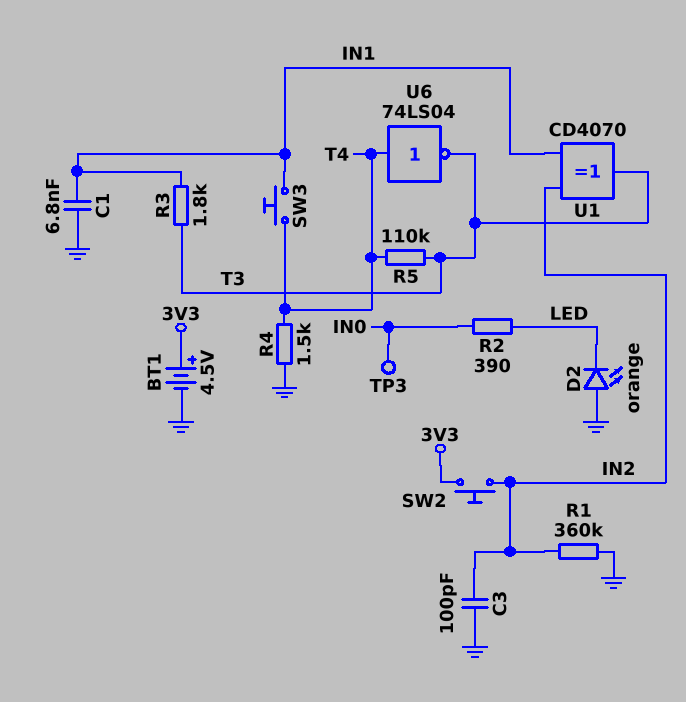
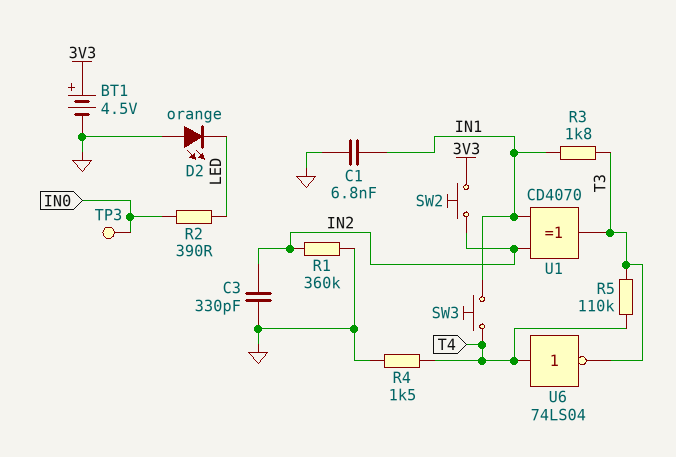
C3: 100pF (GND, IN2) -> 330pF (GND, IN2)

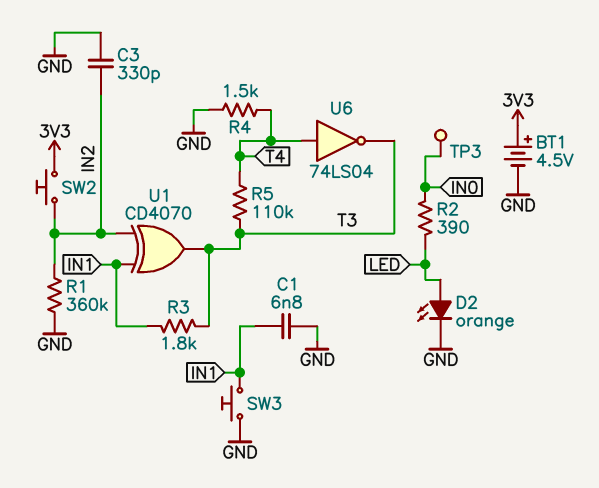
D2: LED orange (A GND, K LED) -> LED orange (A LED, K GND)
SW3: button (IN1, T4) -> button (GND, IN1)

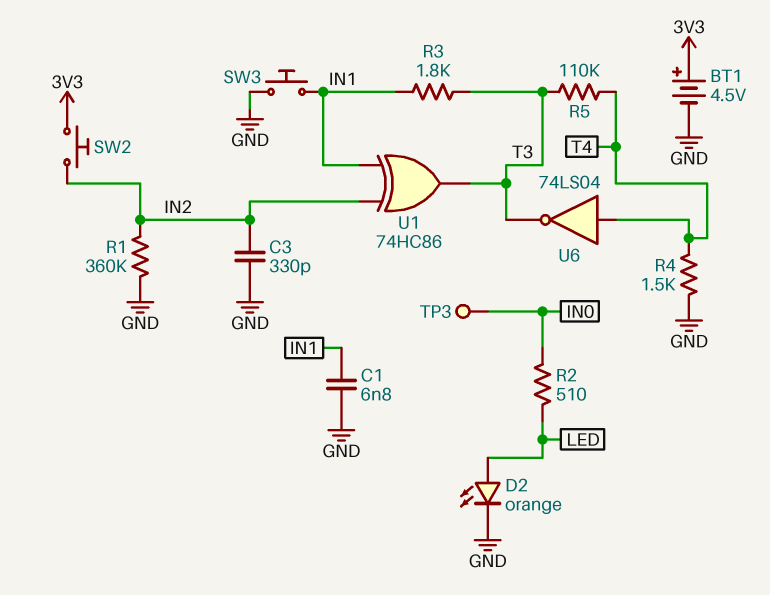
R2: 390 (IN0, LED) -> 510 (IN0, LED)
U1: XOR CD4070 (in IN1, in IN2, out T3) -> XOR 74HC86 (in IN1, in IN2, out T3)

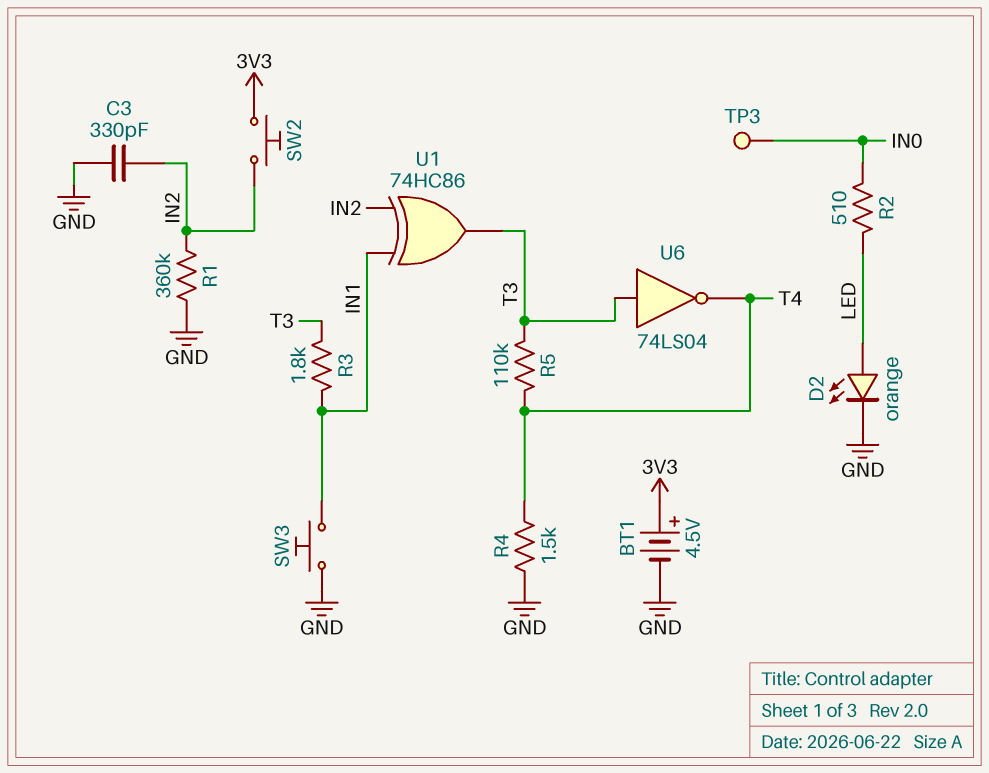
C1: 6.8nF (GND, IN1) -> none
U6: NOT 74LS04 (in T4, out T3) -> NOT 74LS04 (in T3, out T4)

